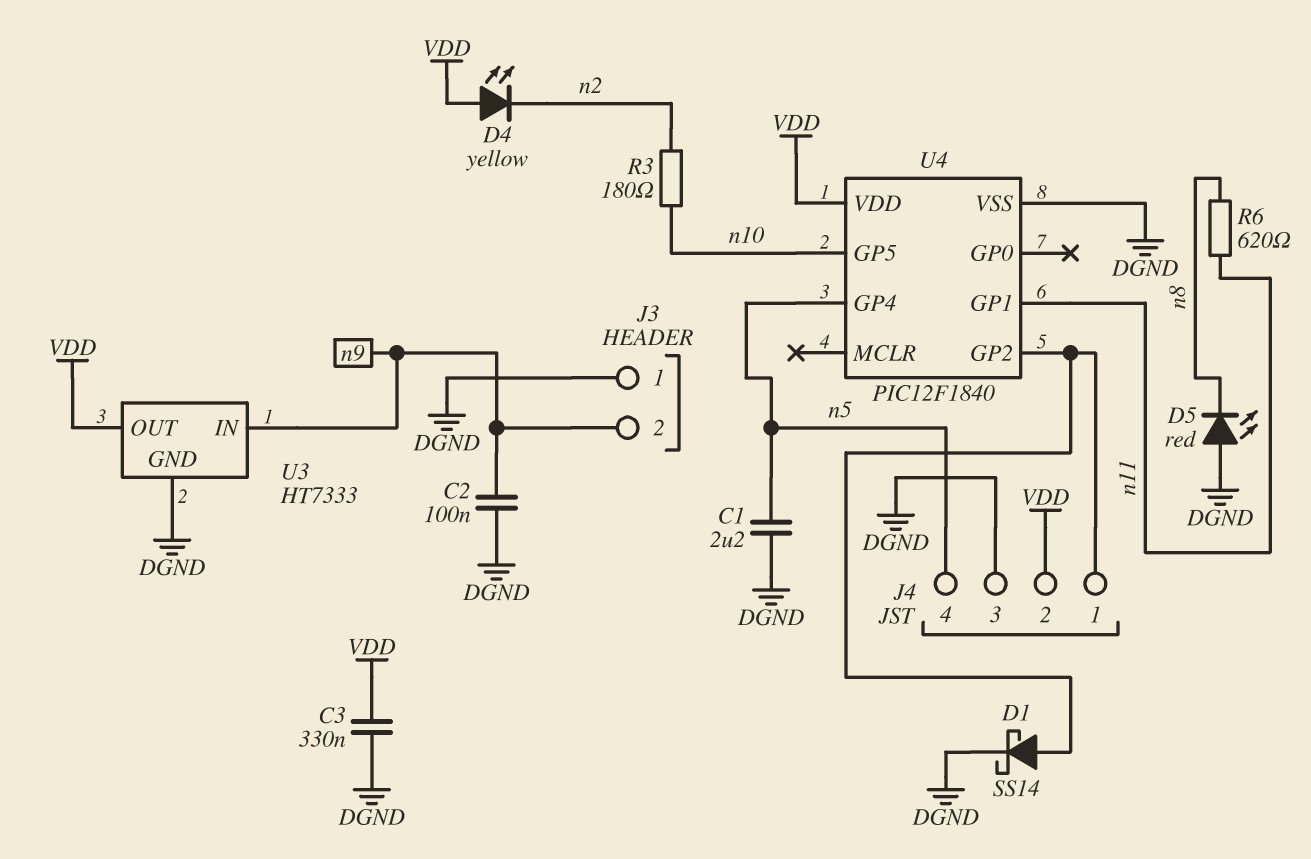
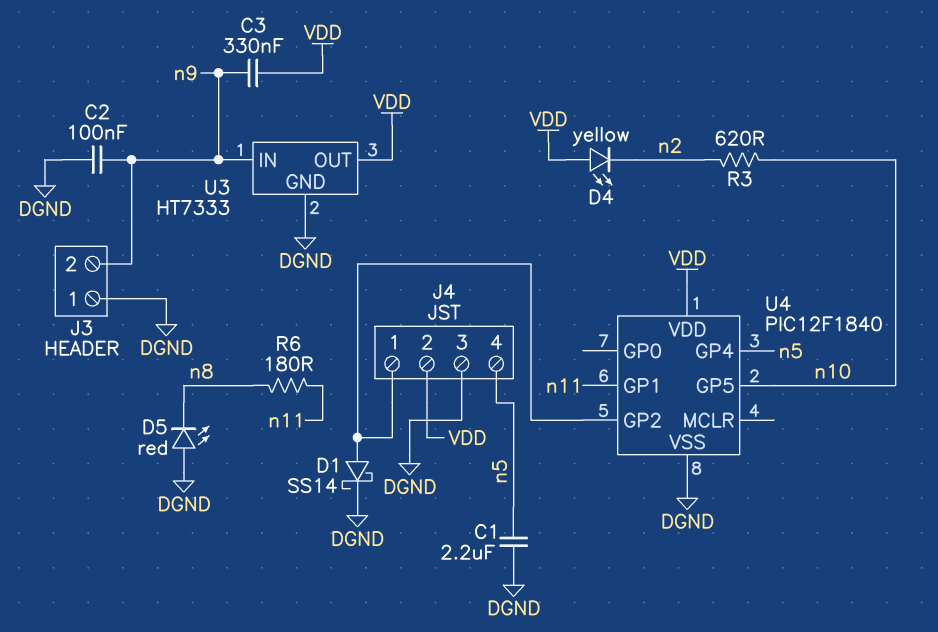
C3: 330nF (DGND, VDD) -> 330nF (VDD, n9)
R3: 180 (n2, n10) -> 620 (n2, n10)
R6: 620 (n8, n11) -> 180 (n8, n11)

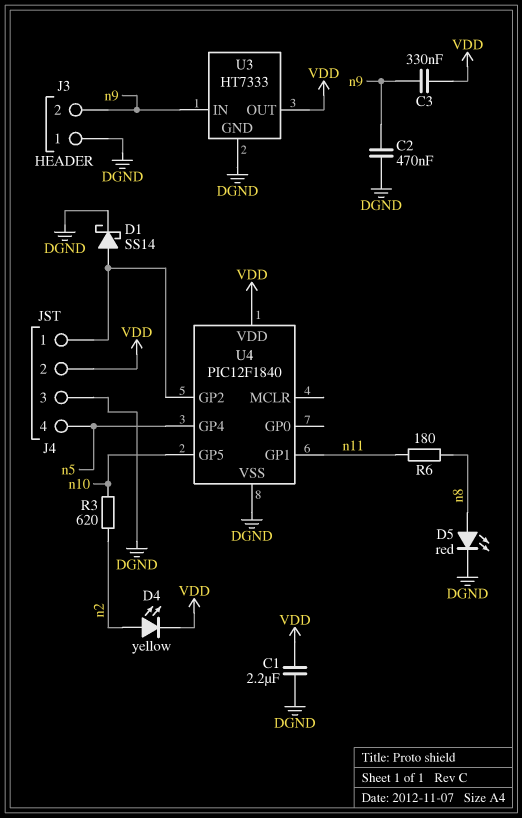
C1: 2.2uF (DGND, n5) -> 2.2uF (DGND, VDD)
C2: 100nF (DGND, n9) -> 470nF (DGND, n9)
D4: LED yellow (A VDD, K n2) -> LED yellow (A n2, K VDD)
D5: LED red (A DGND, K n8) -> LED red (A n8, K DGND)

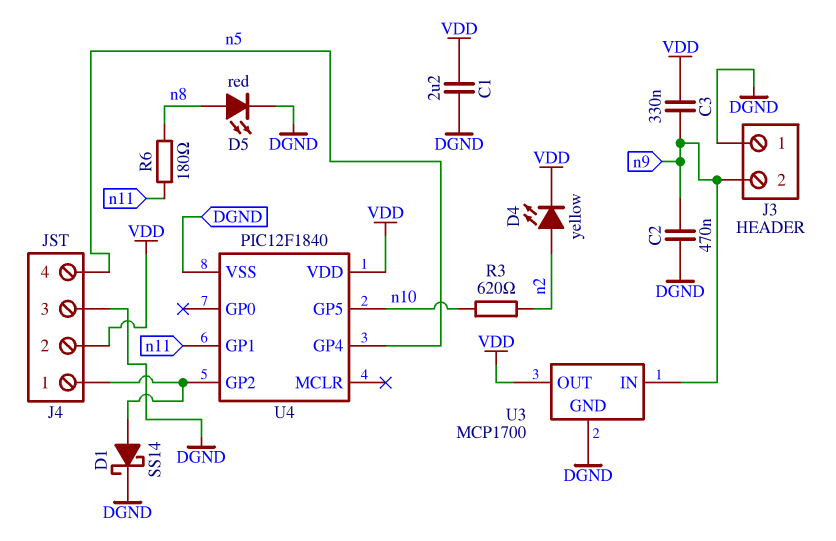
U3: HT7333 -> MCP1700

